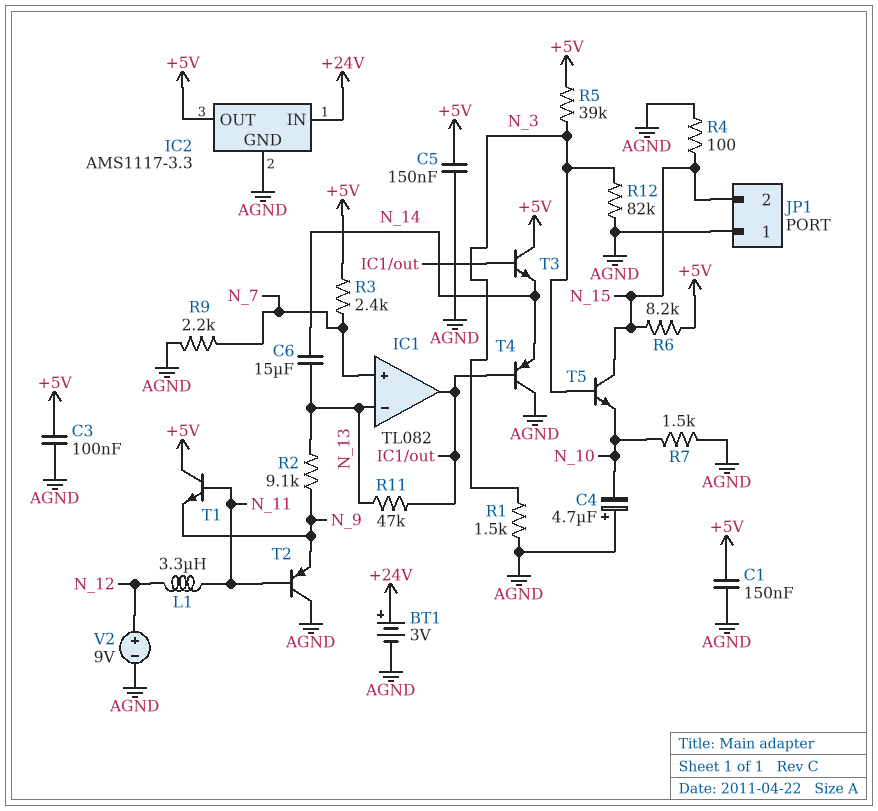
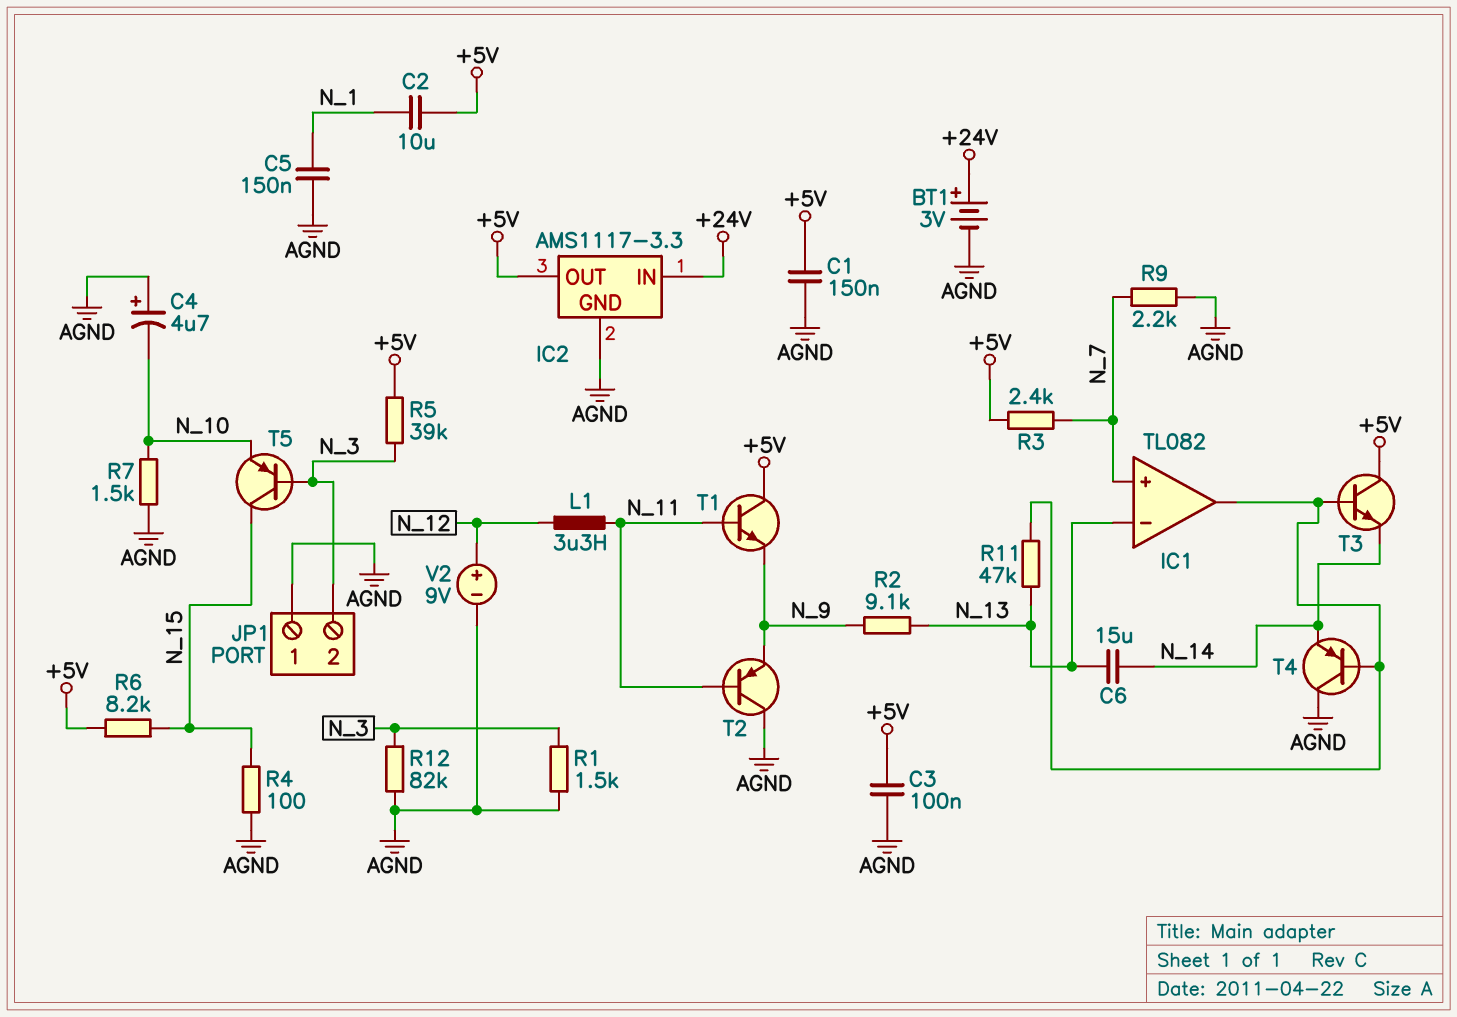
C2: none -> 10uF (+5V, N_1)
C5: 150nF (+5V, AGND) -> 150nF (AGND, N_1)
JP1 pin 2: N_15 -> N_3
T5: NPN (B N_3, C N_15, E N_10) -> PNP (B N_3, C N_15, E N_10)

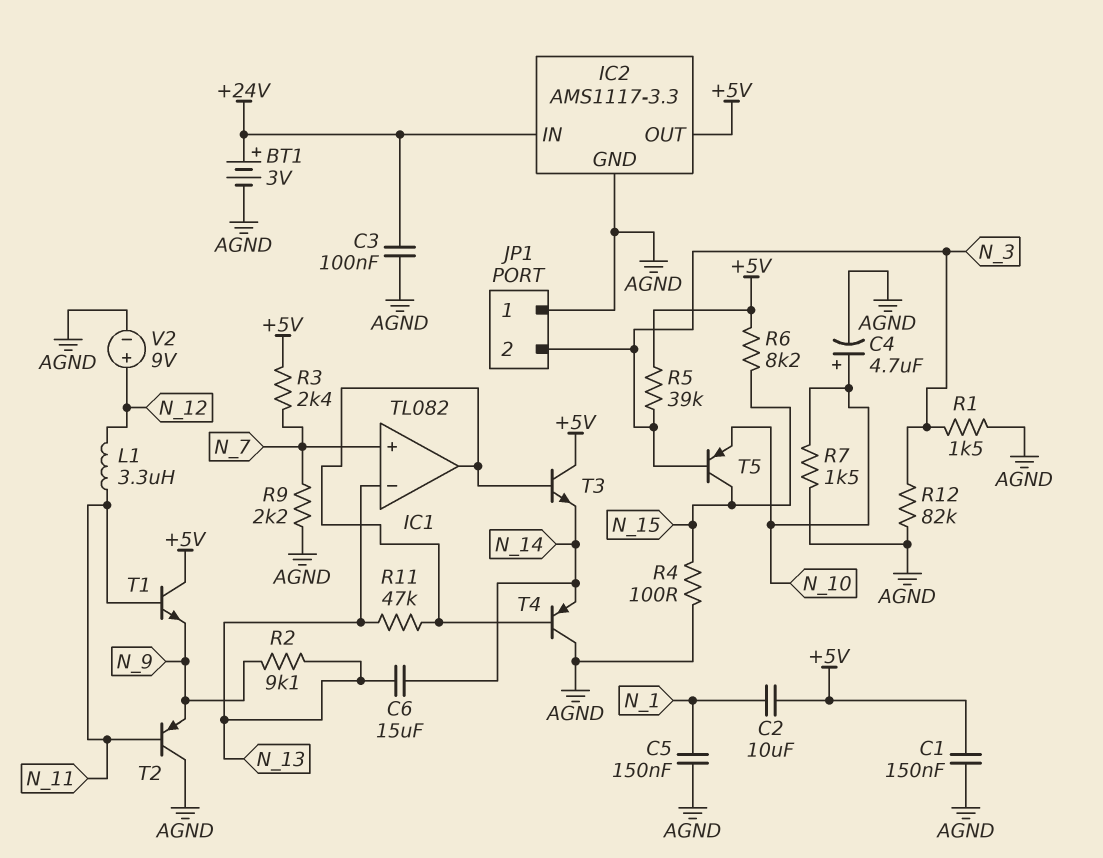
C3: 100nF (+5V, AGND) -> 100nF (+24V, AGND)
C4: 4.7uF (plus AGND, minus N_10) -> 4.7uF (plus N_10, minus AGND)

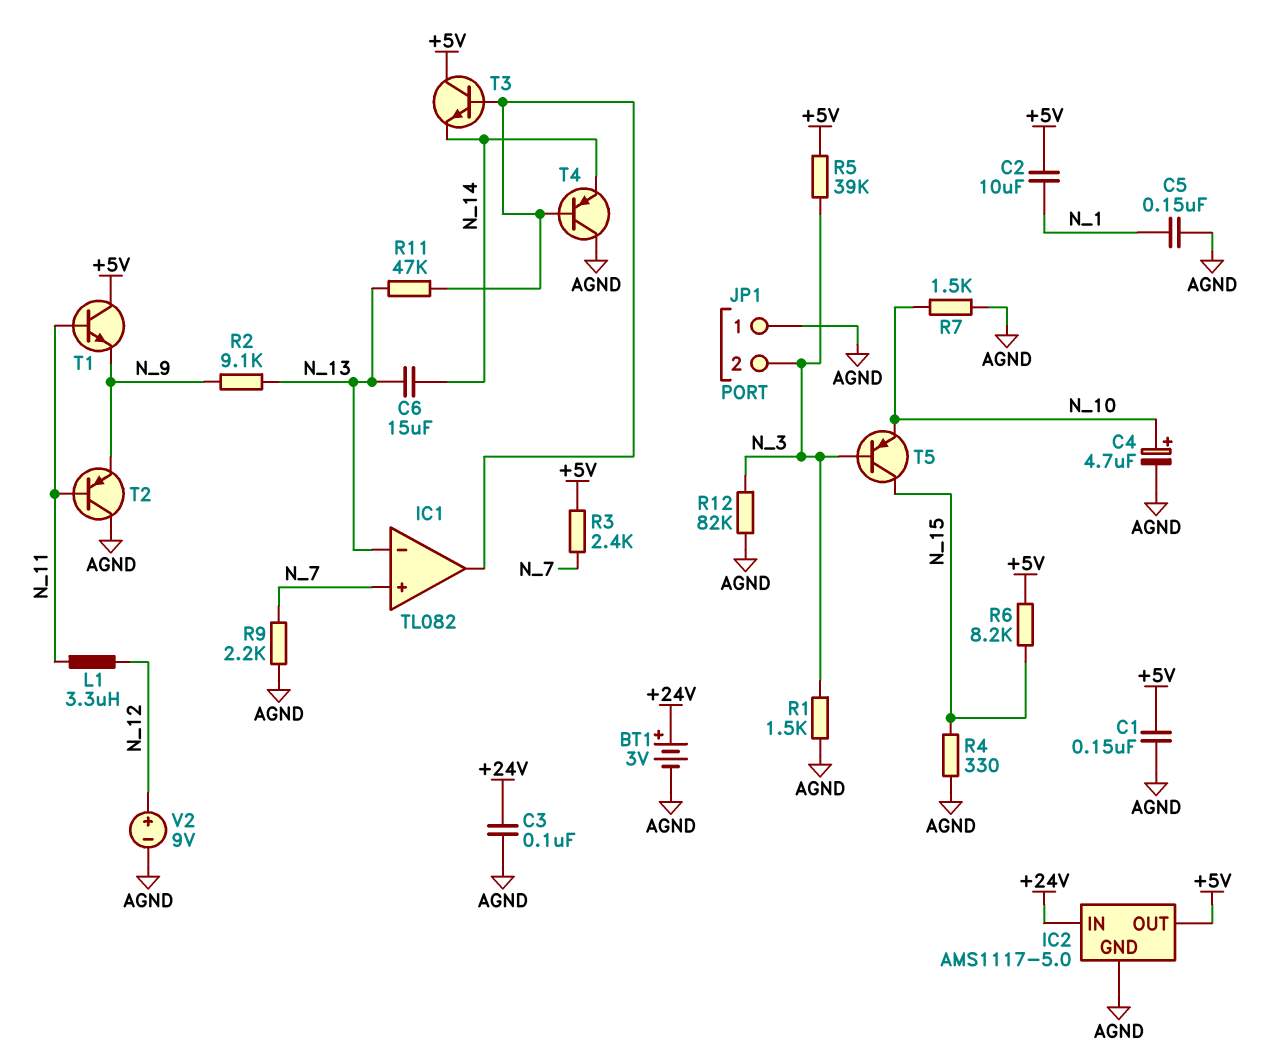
IC2: AMS1117-3.3 -> AMS1117-5.0
R4: 100 (AGND, N_15) -> 330 (AGND, N_15)

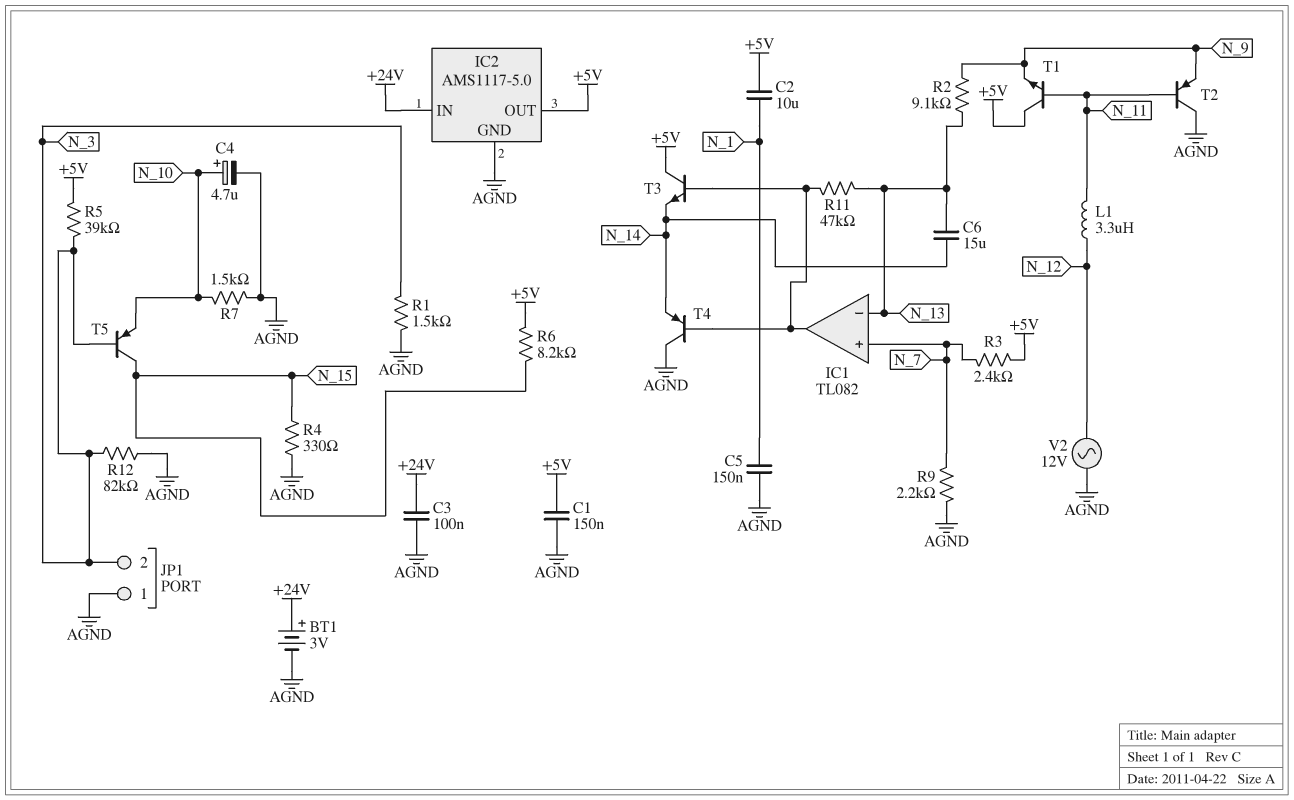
V2: 9V (plus N_12, minus AGND) -> AC 12V (AGND, N_12)

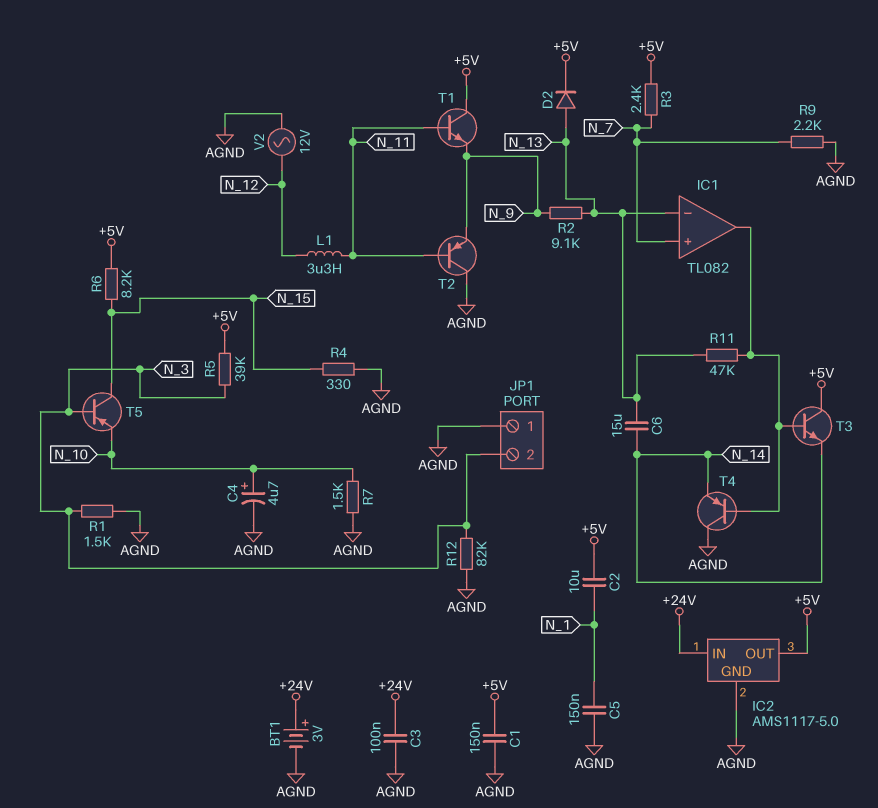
D2: none -> diode (A N_13, K +5V)

